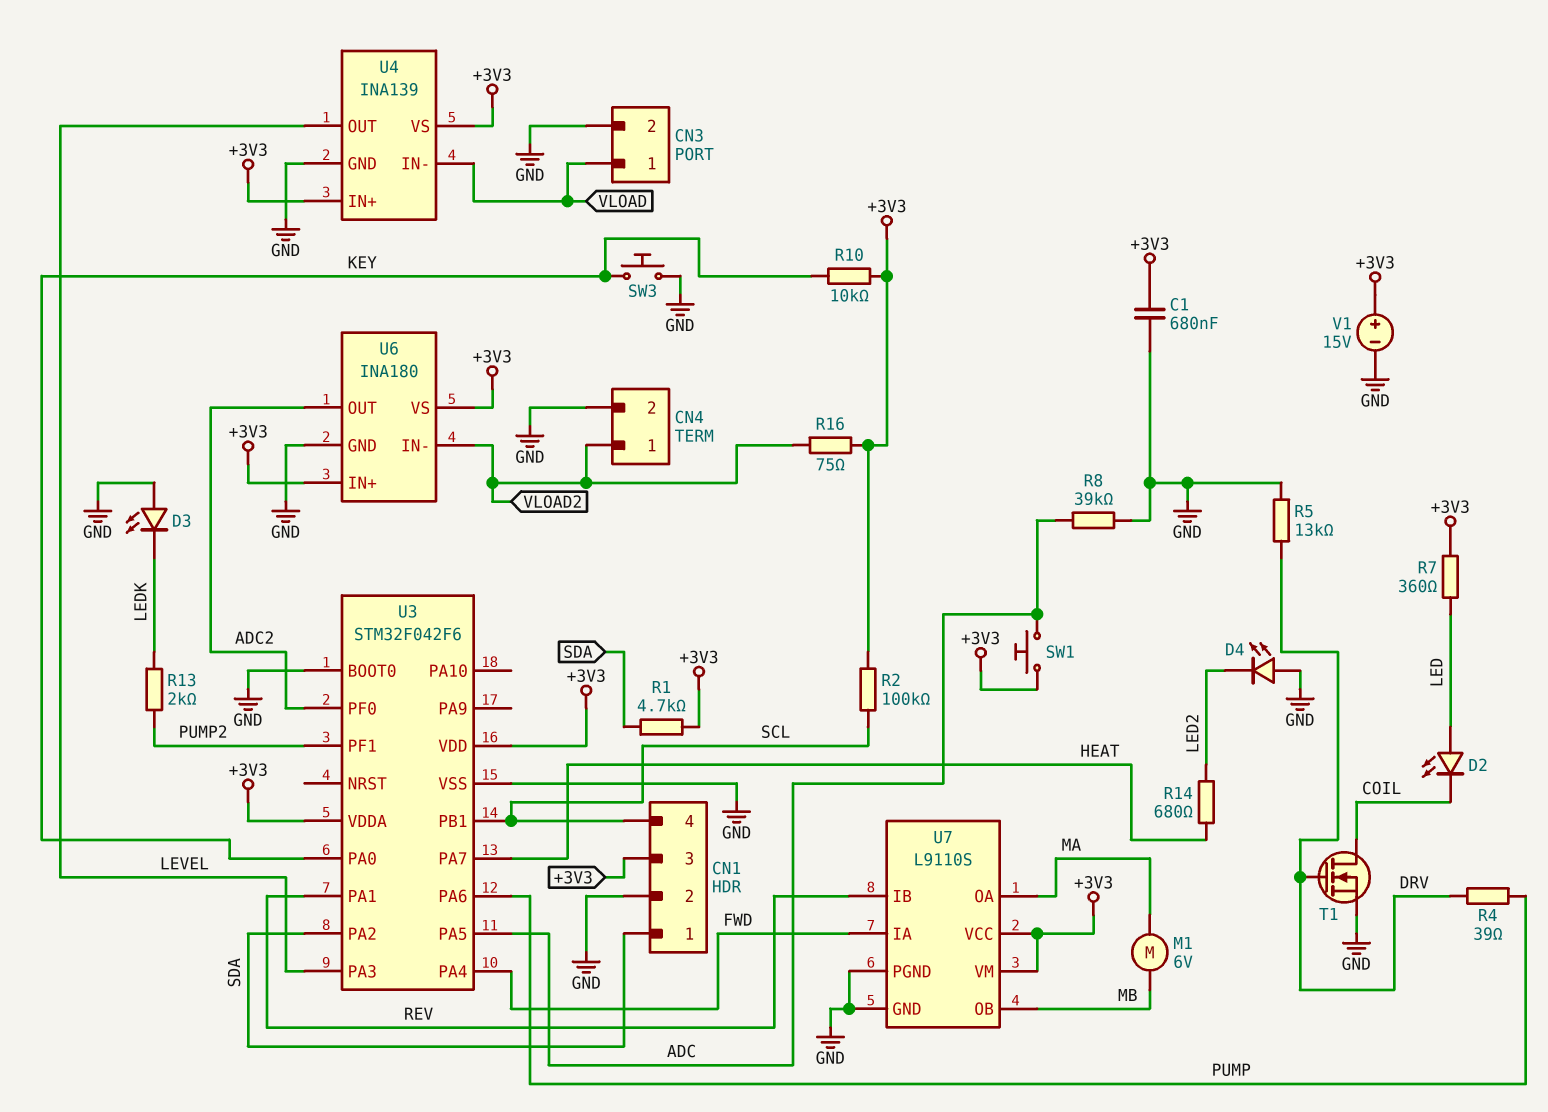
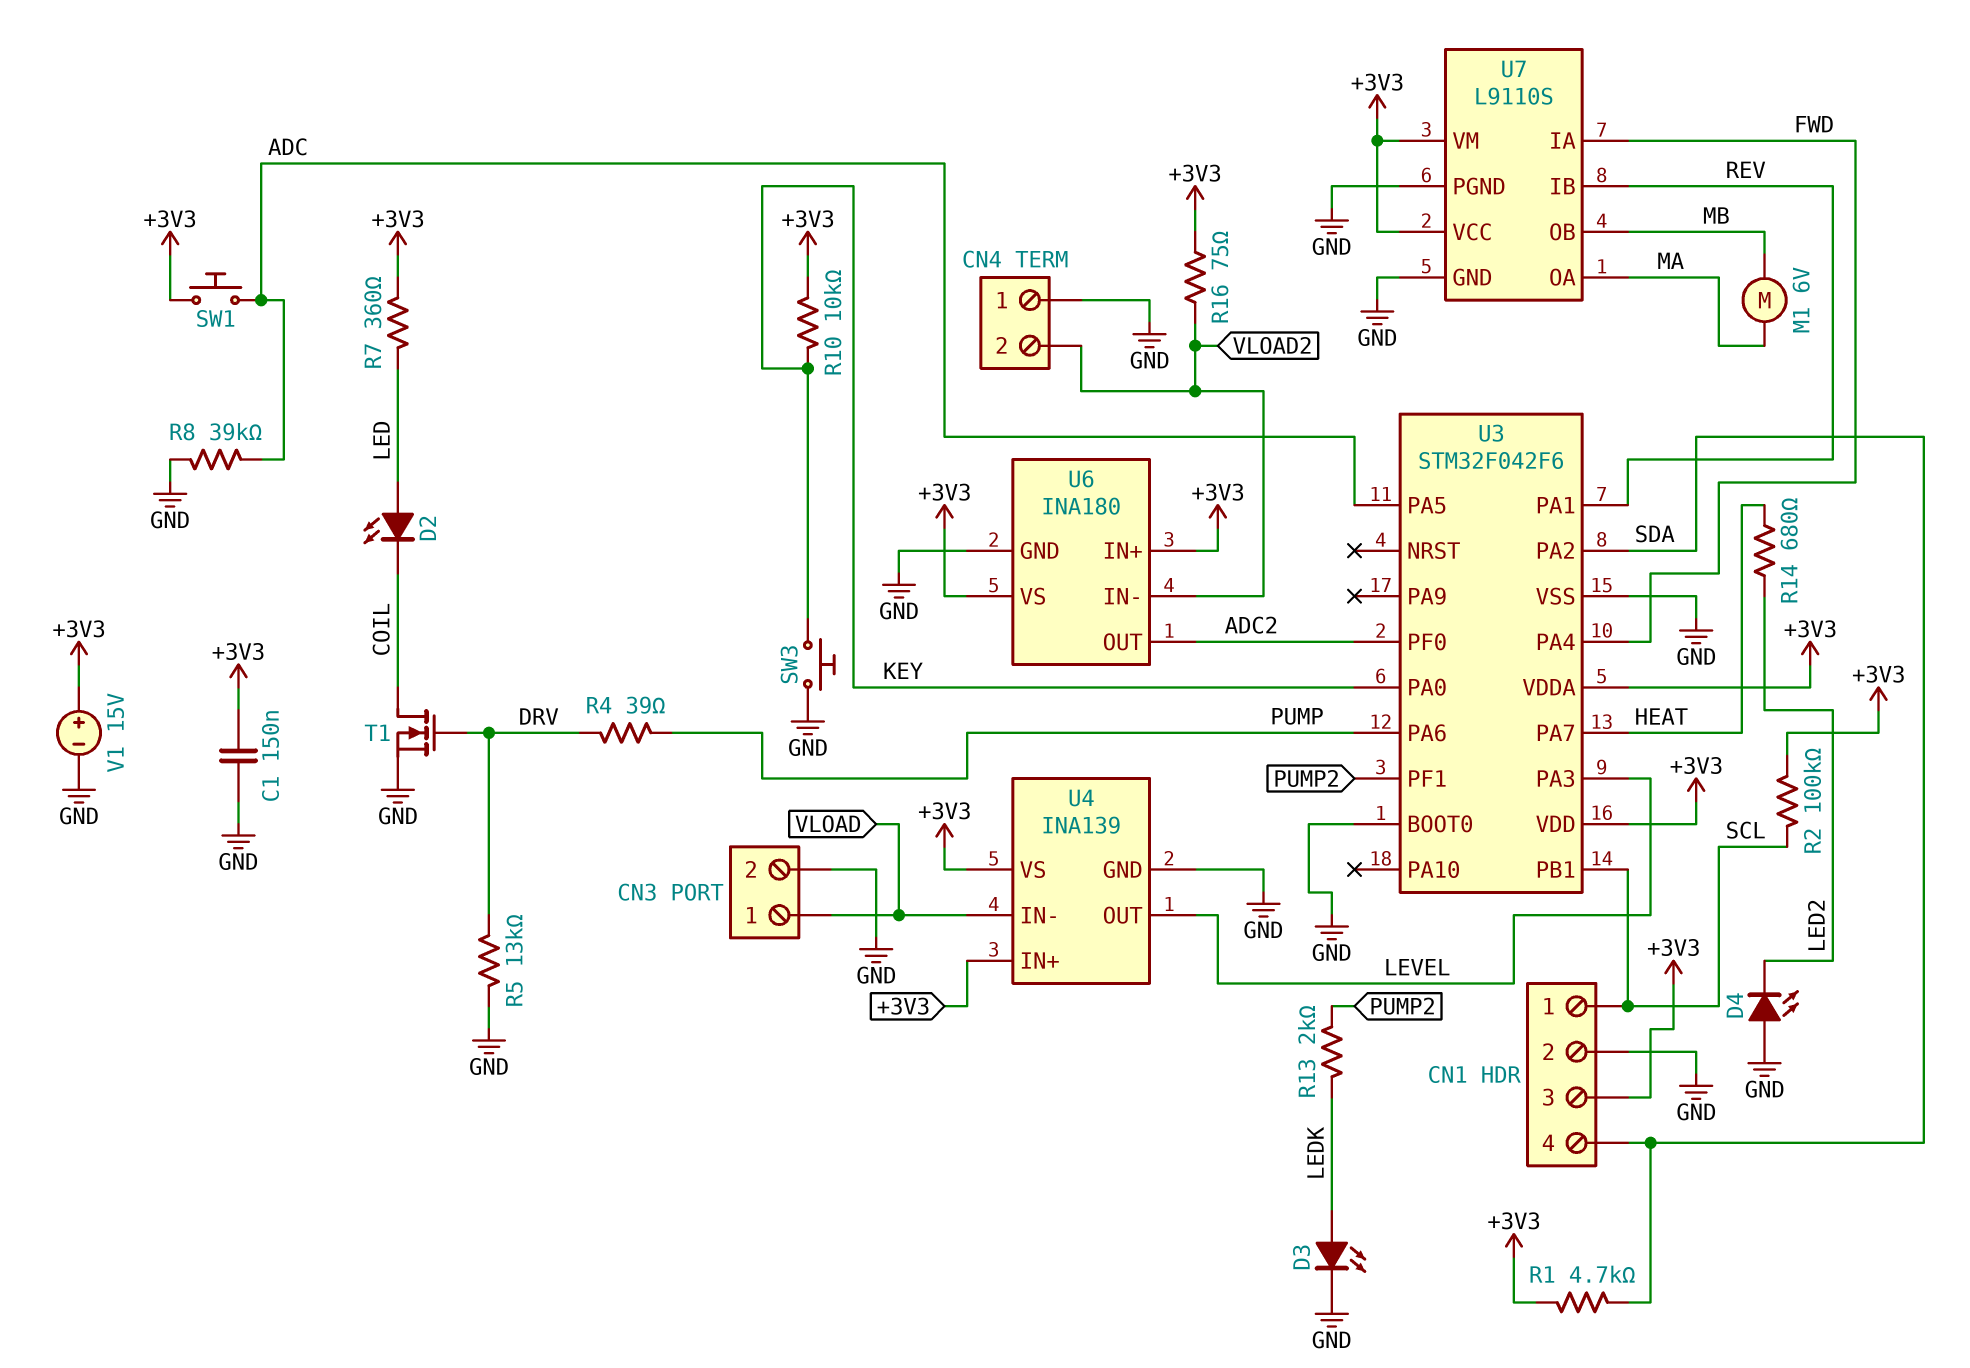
C1: 680nF (+3V3, GND) -> 150nF (+3V3, GND)
CN1 pin 1: SDA -> SCL
CN1 pin 4: SCL -> SDA
CN4 pin 1: VLOAD2 -> GND
CN4 pin 2: GND -> VLOAD2
D3: LED (A GND, K LEDK) -> LED (A LEDK, K GND)

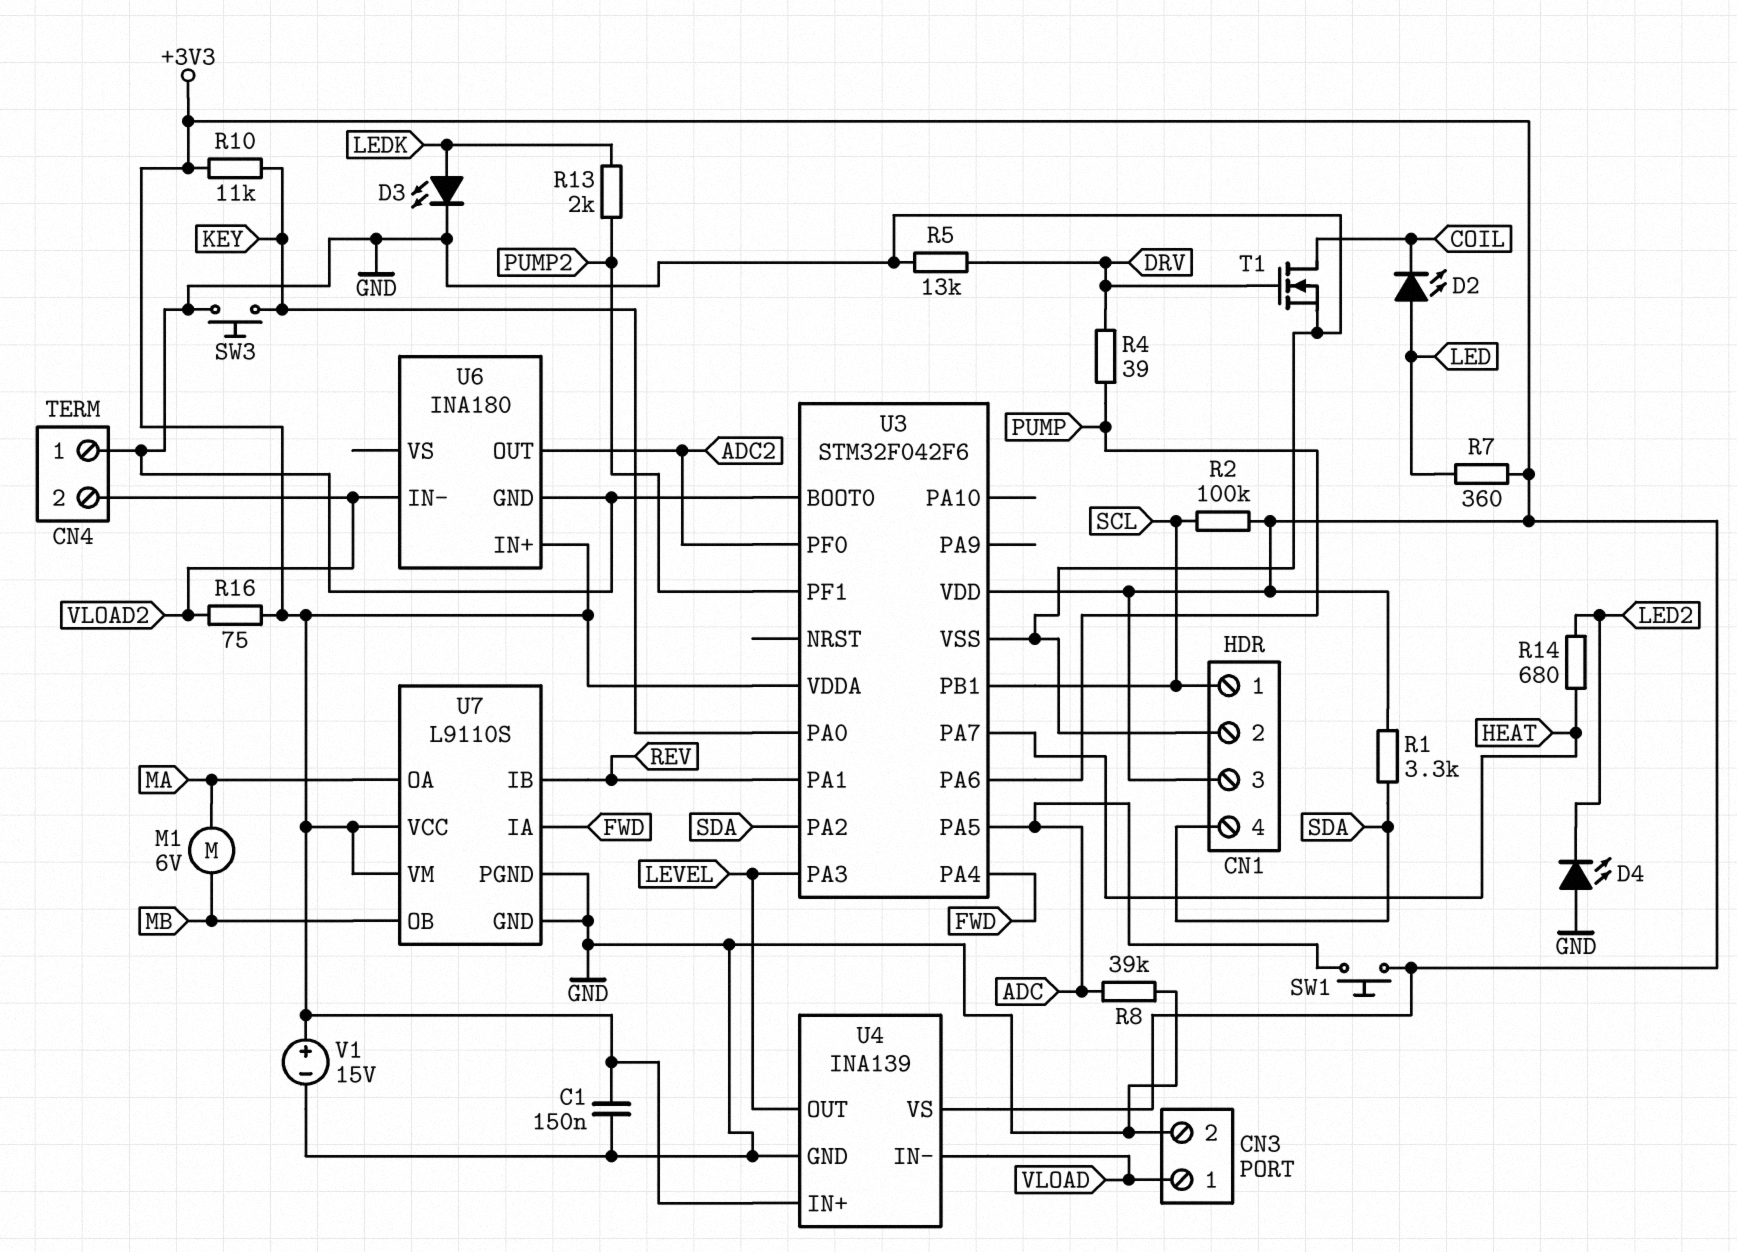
R1: 4.7k (+3V3, SDA) -> 3.3k (+3V3, SDA)
R10: 10k (+3V3, KEY) -> 11k (+3V3, KEY)
U6 pin VS: +3V3 -> none

